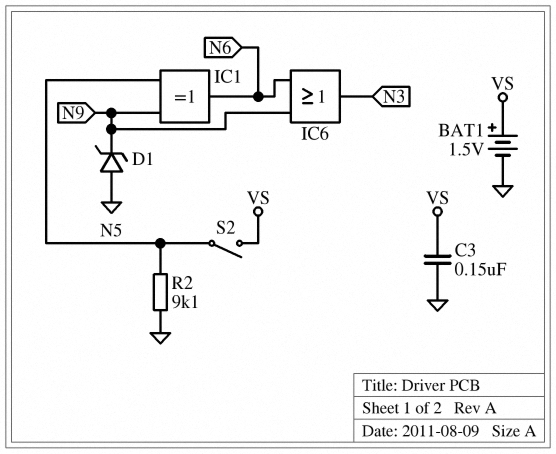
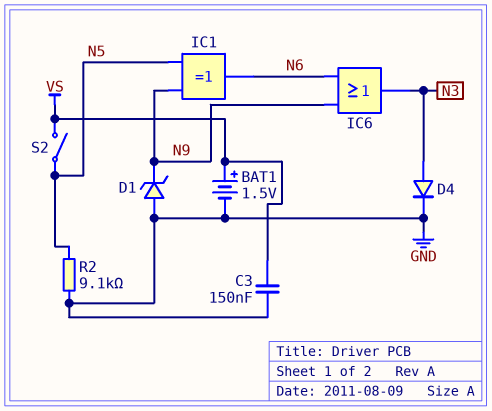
D4: none -> diode (A N3, K GND)

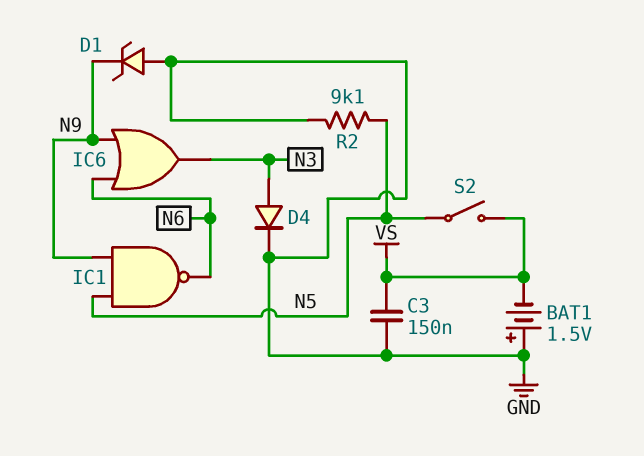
BAT1: 1.5V (plus VS, minus GND) -> 1.5V (plus GND, minus VS)
IC1: XOR (in N5, in N9, out N6) -> NAND (in N5, in N9, out N6)

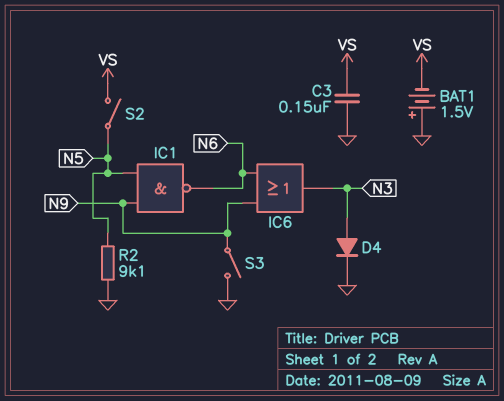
D1: zener (A GND, K N9) -> none
S3: none -> switch (GND, N9)

